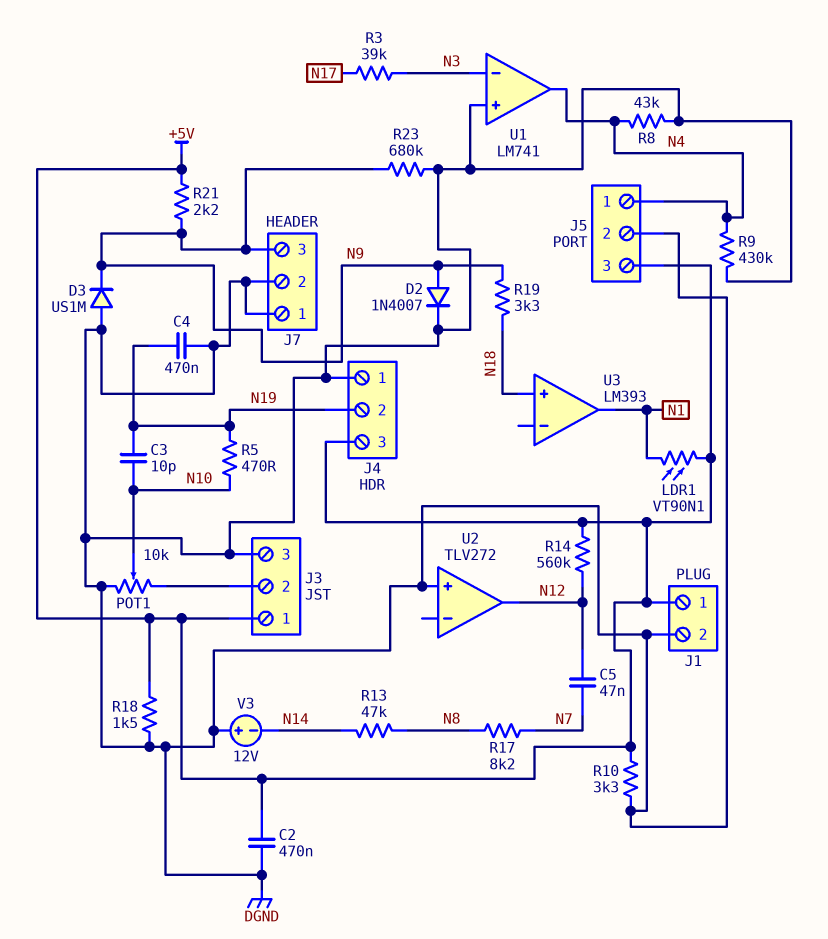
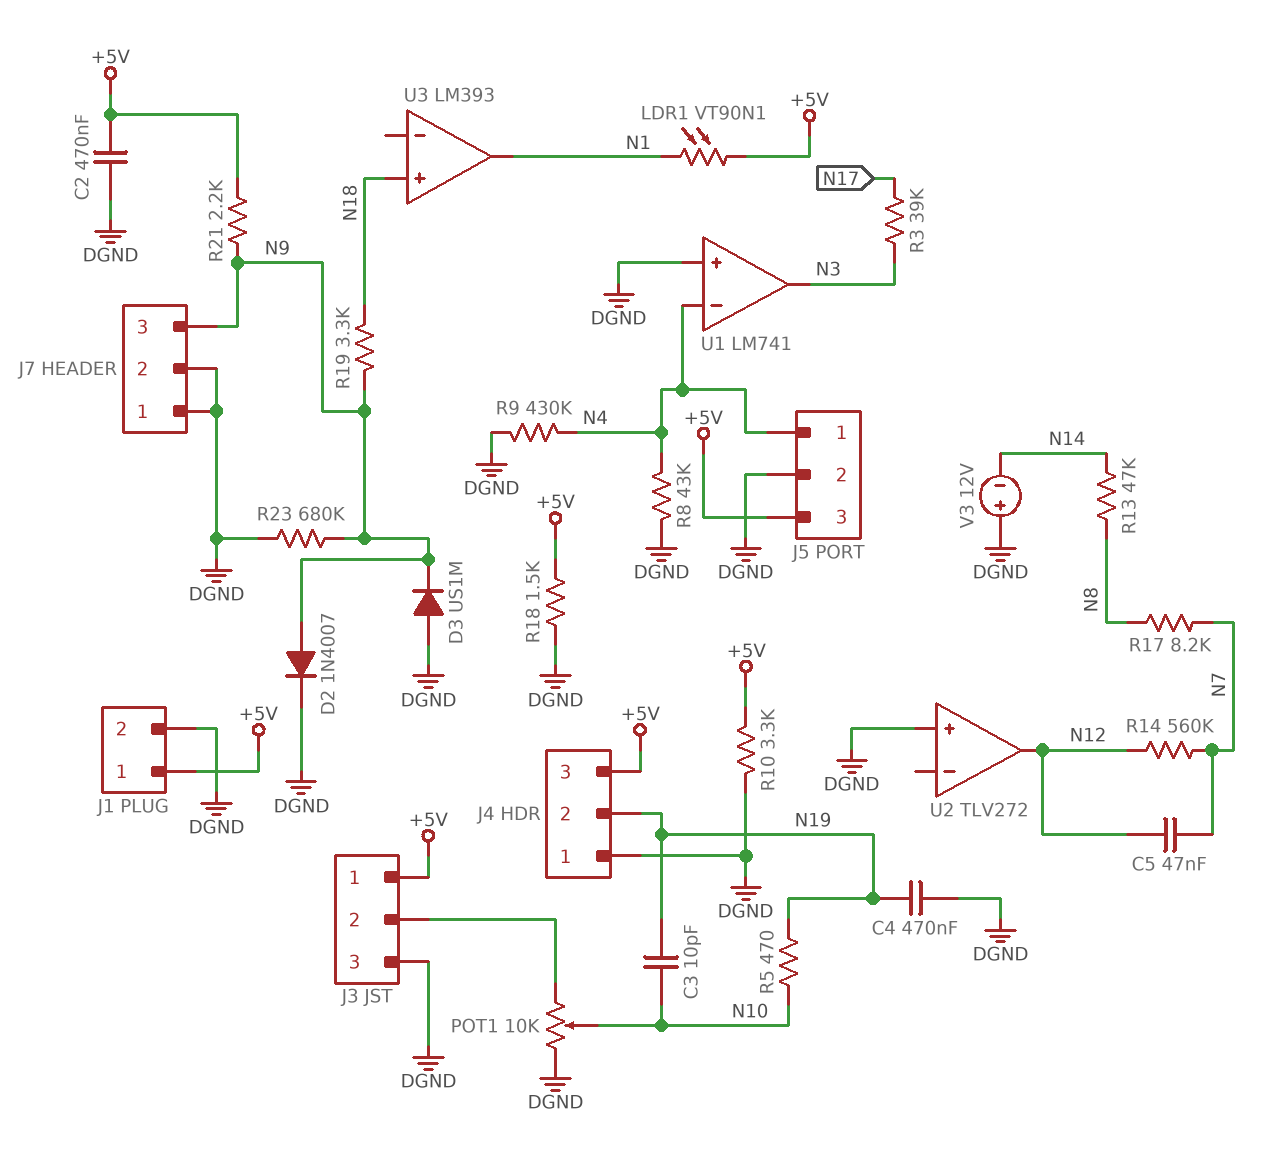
R14: 560k (+5V, N12) -> 560k (N7, N12)
U1 pin in-: N3 -> N4
U1 pin out: N4 -> N3

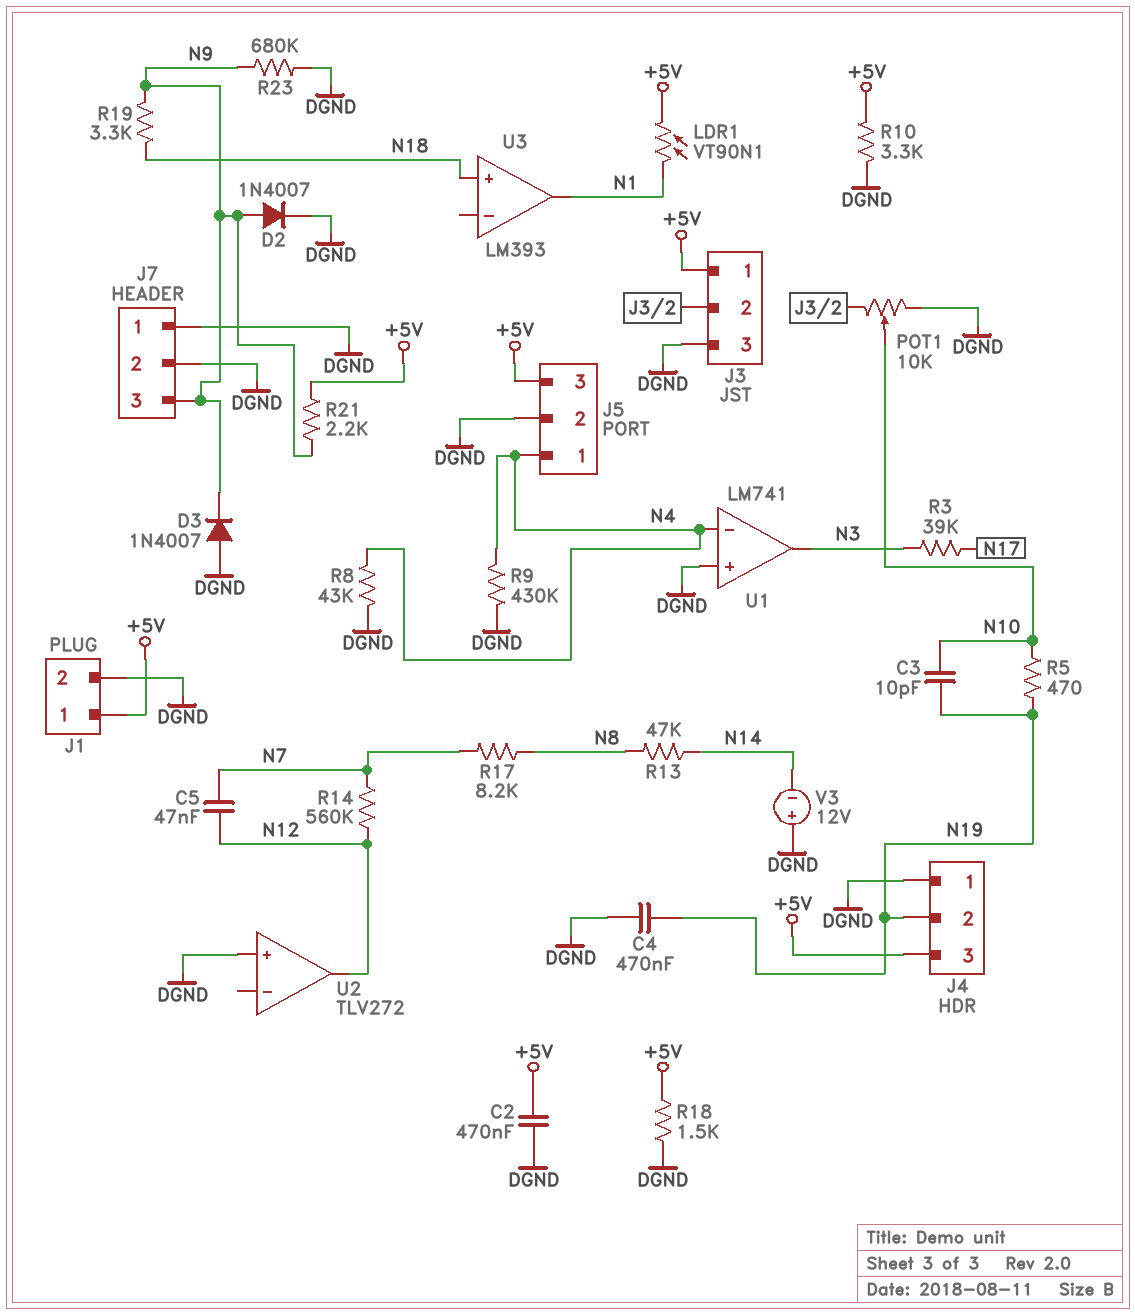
D3: diode US1M (A DGND, K N9) -> diode 1N4007 (A DGND, K N9)

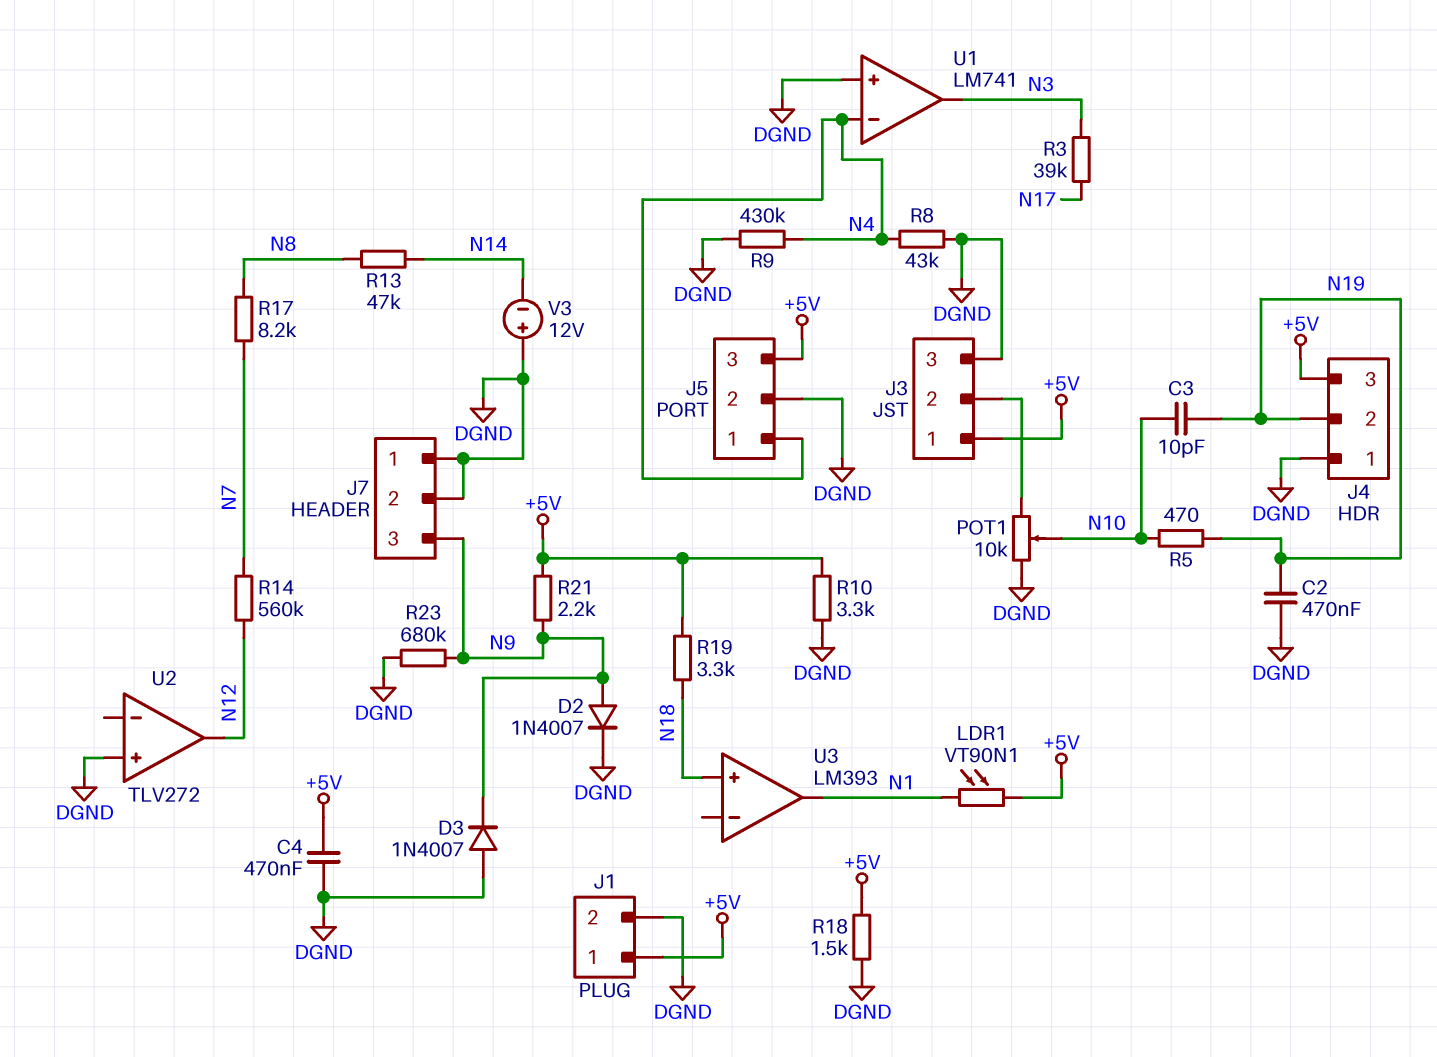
C2: 470nF (+5V, DGND) -> 470nF (DGND, N19)
C4: 470nF (DGND, N19) -> 470nF (+5V, DGND)
C5: 47nF (N7, N12) -> none
R19: 3.3k (N9, N18) -> 3.3k (+5V, N18)

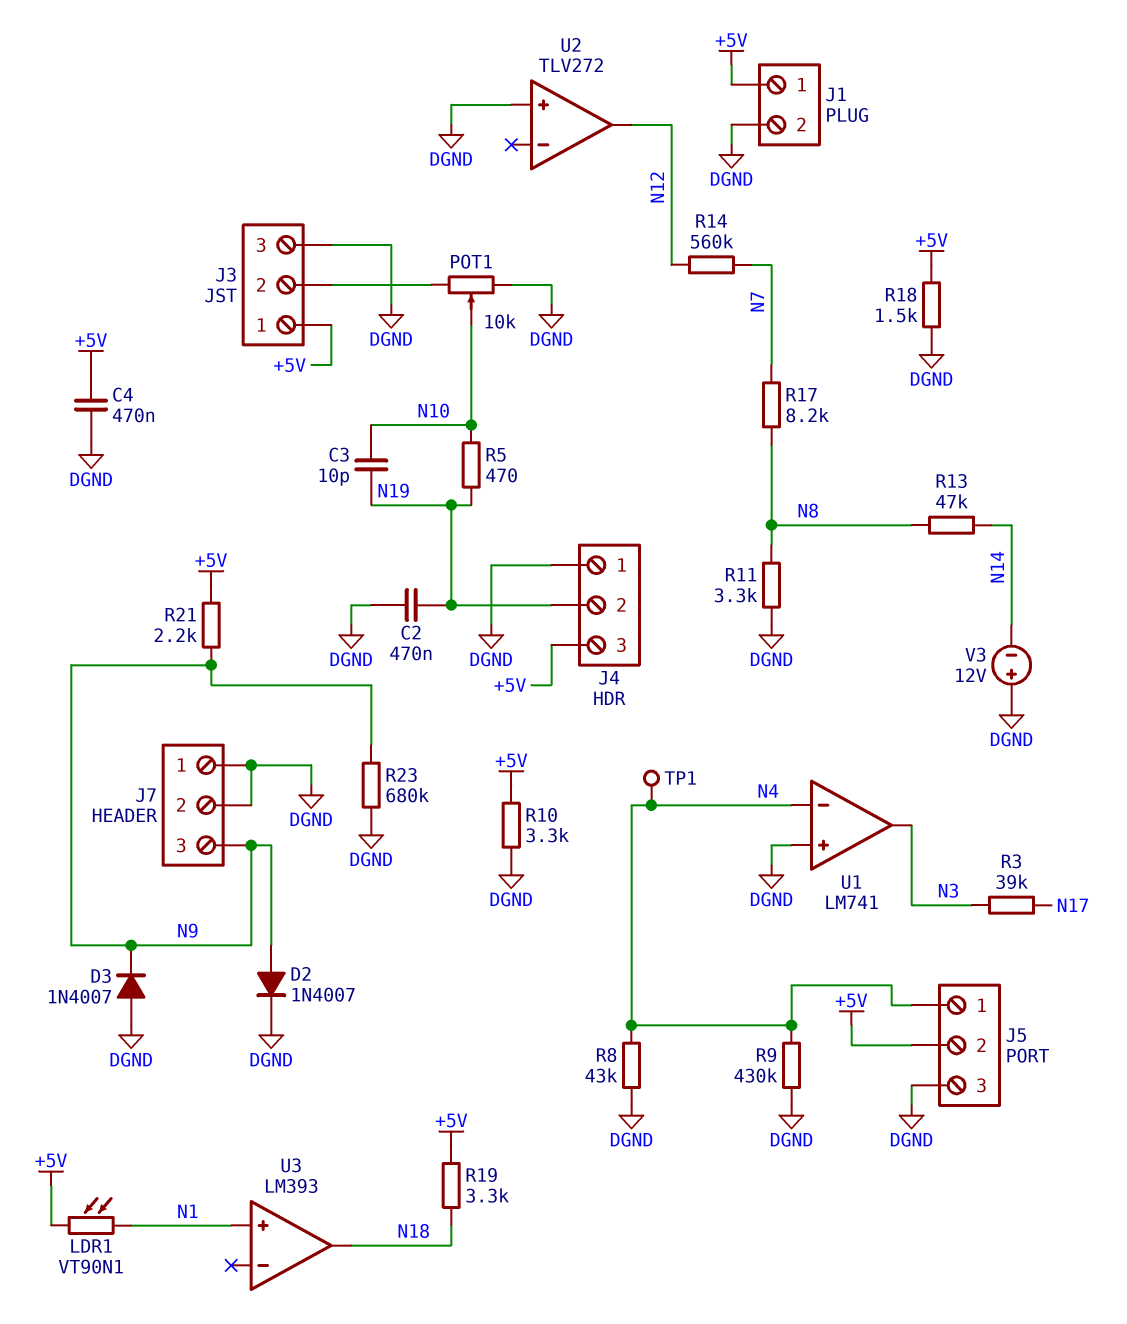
J5 pin 2: DGND -> +5V
J5 pin 3: +5V -> DGND
R11: none -> 3.3k (DGND, N8)
TP1: none -> test point (N4)
U3 pin in+: N18 -> N1
U3 pin out: N1 -> N18

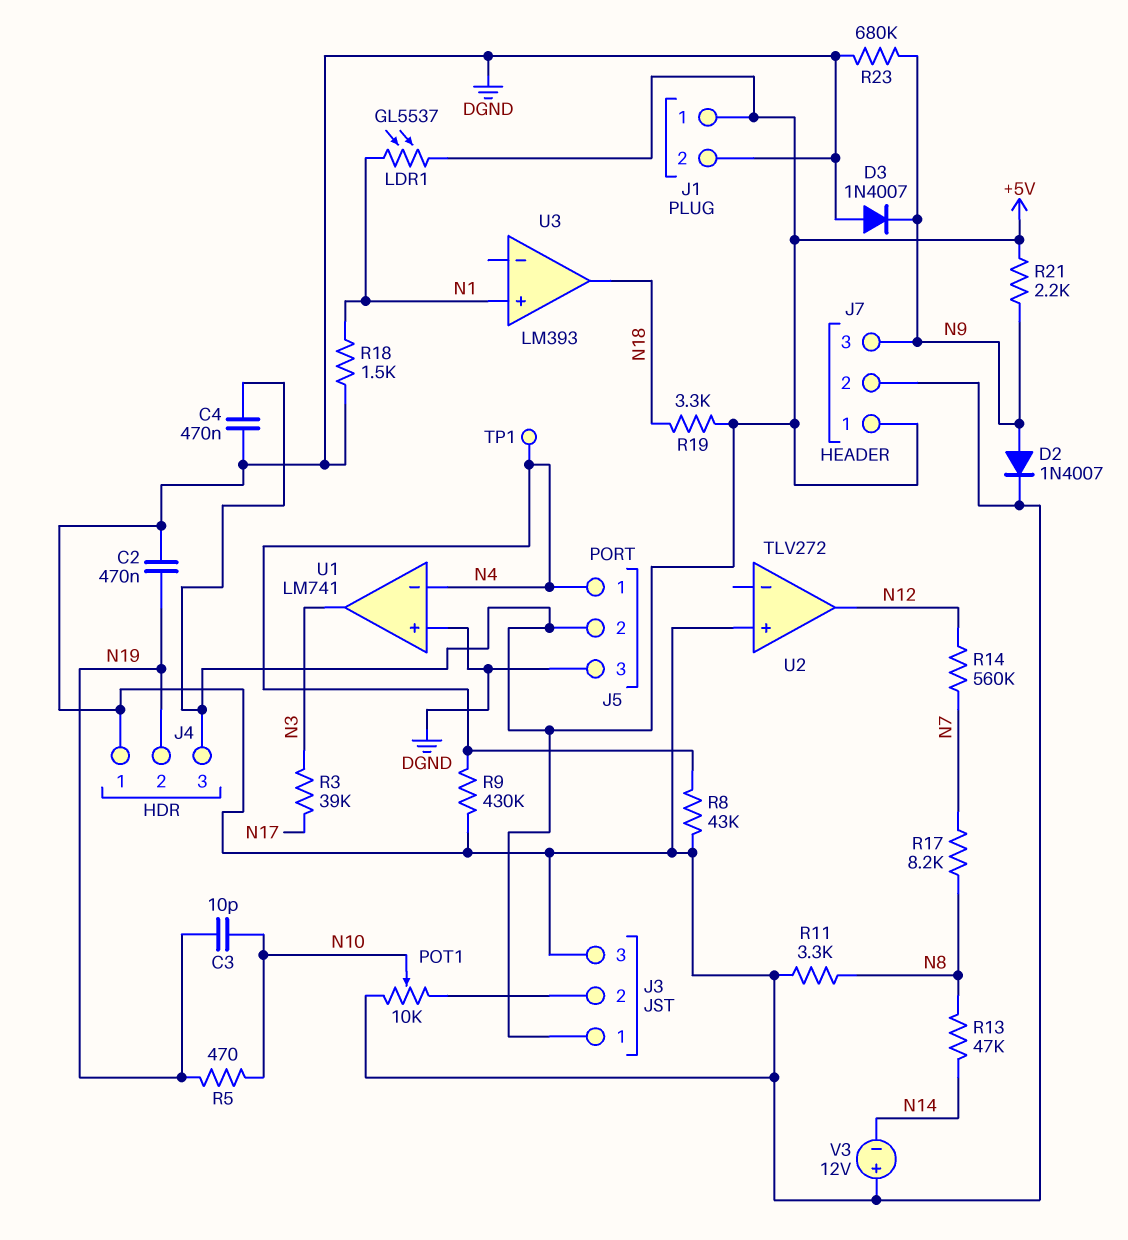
J7 pin 1: DGND -> +5V
LDR1: VT90N1 (+5V, N1) -> GL5537 (+5V, N1)
R10: 3.3k (+5V, DGND) -> none
R18: 1.5k (+5V, DGND) -> 1.5k (DGND, N1)

